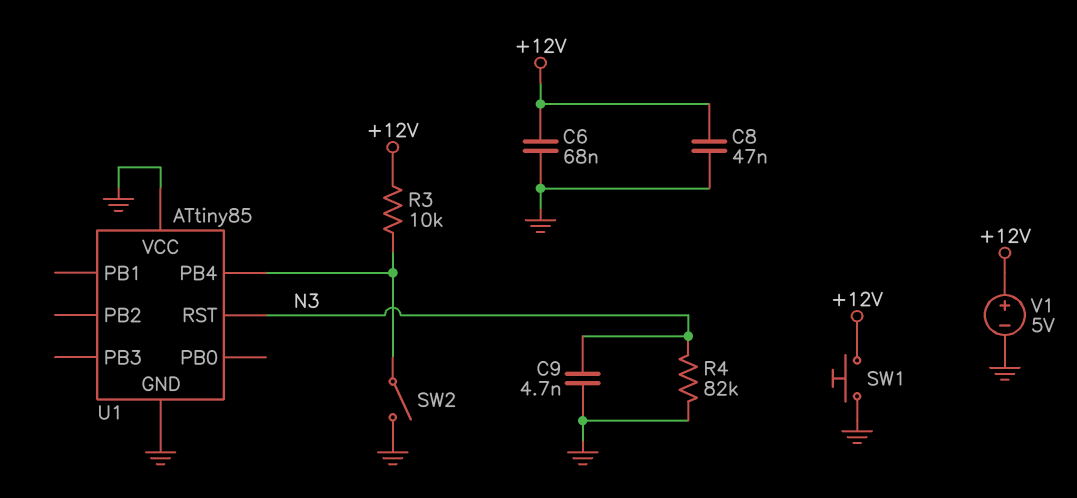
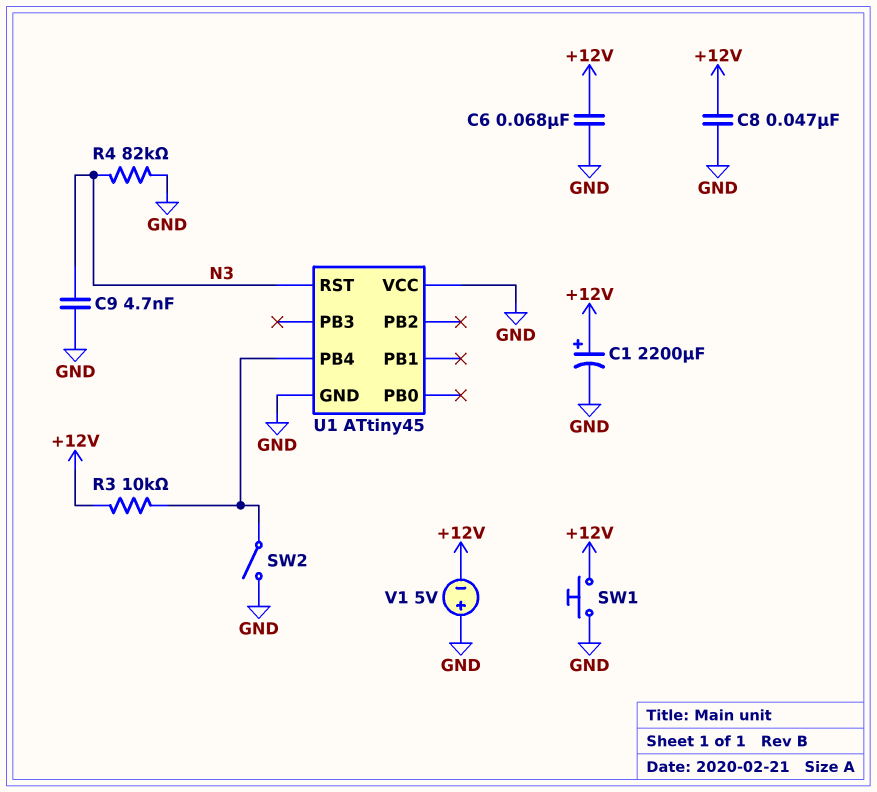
C1: none -> 2200uF (plus +12V, minus GND)
U1: ATtiny85 -> ATtiny45
V1: 5V (plus +12V, minus GND) -> 5V (plus GND, minus +12V)

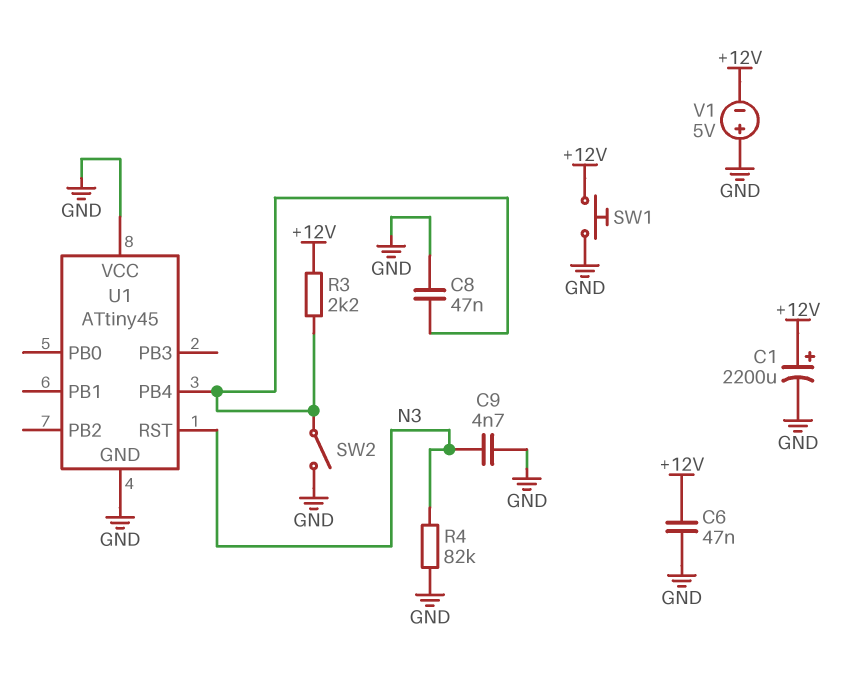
C6: 68nF (+12V, GND) -> 47nF (+12V, GND)
C8: 47nF (+12V, GND) -> 47nF (GND, U1/PB4)
R3: 10k (+12V, U1/PB4) -> 2.2k (+12V, U1/PB4)

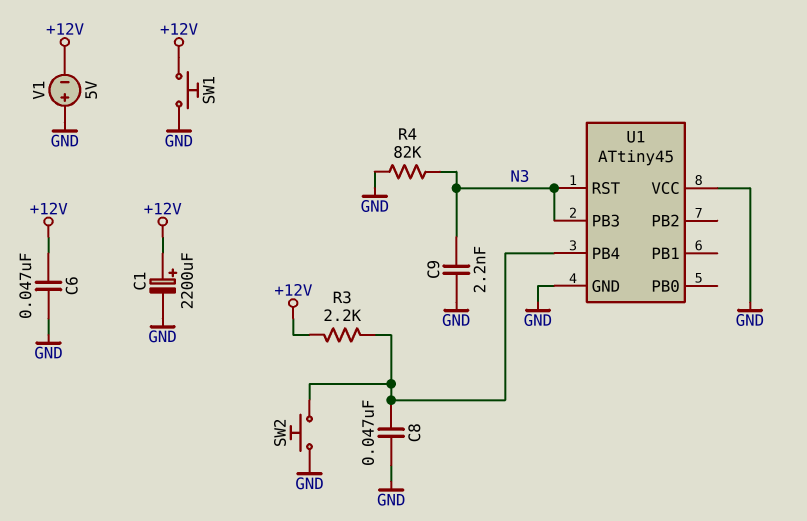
C9: 4.7nF (GND, N3) -> 2.2nF (GND, N3)
SW2: switch (GND, U1/PB4) -> button (GND, U1/PB4)
U1 pin PB3: none -> N3

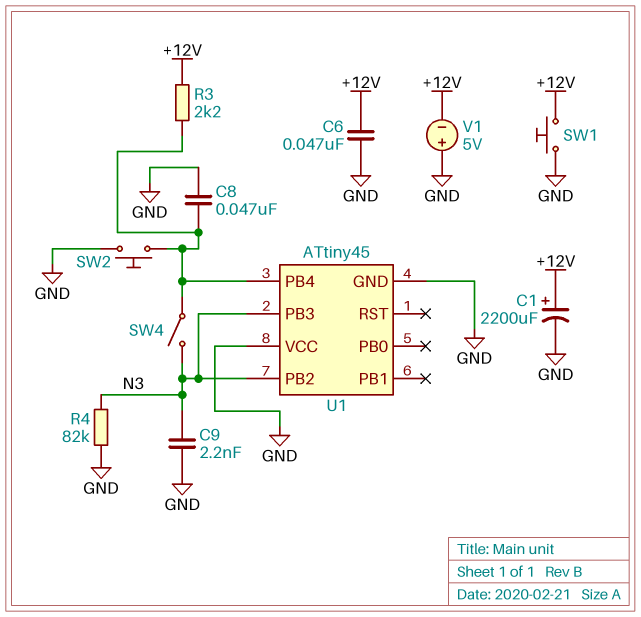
SW4: none -> switch (N3, U1/PB4)
U1 pin PB2: none -> N3
U1 pin RST: N3 -> none

